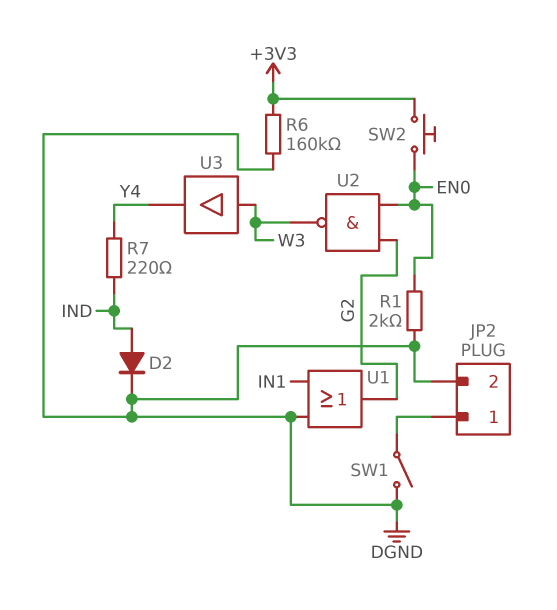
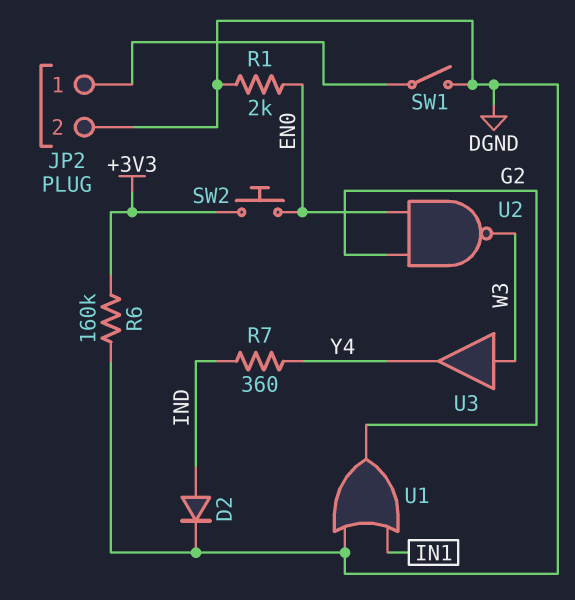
R7: 220 (IND, Y4) -> 360 (IND, Y4)

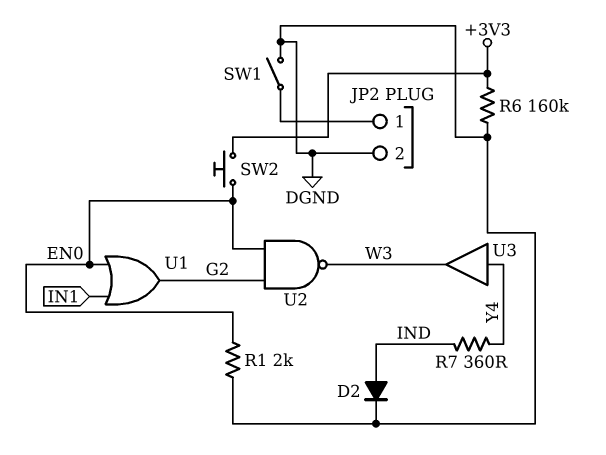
U1: OR (in DGND, in IN1, out G2) -> OR (in EN0, in IN1, out G2)
U3: buffer (in W3, out Y4) -> buffer (in Y4, out W3)

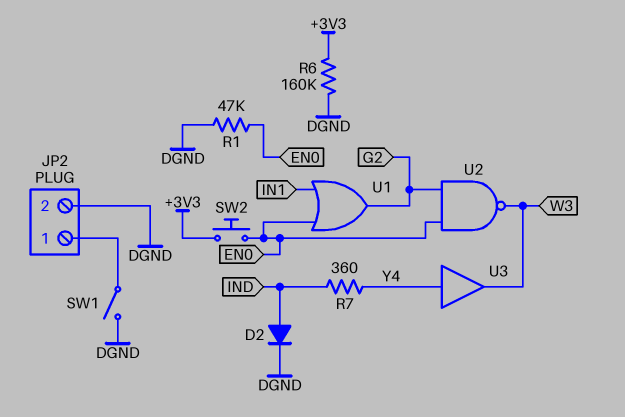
R1: 2k (DGND, EN0) -> 47k (DGND, EN0)

